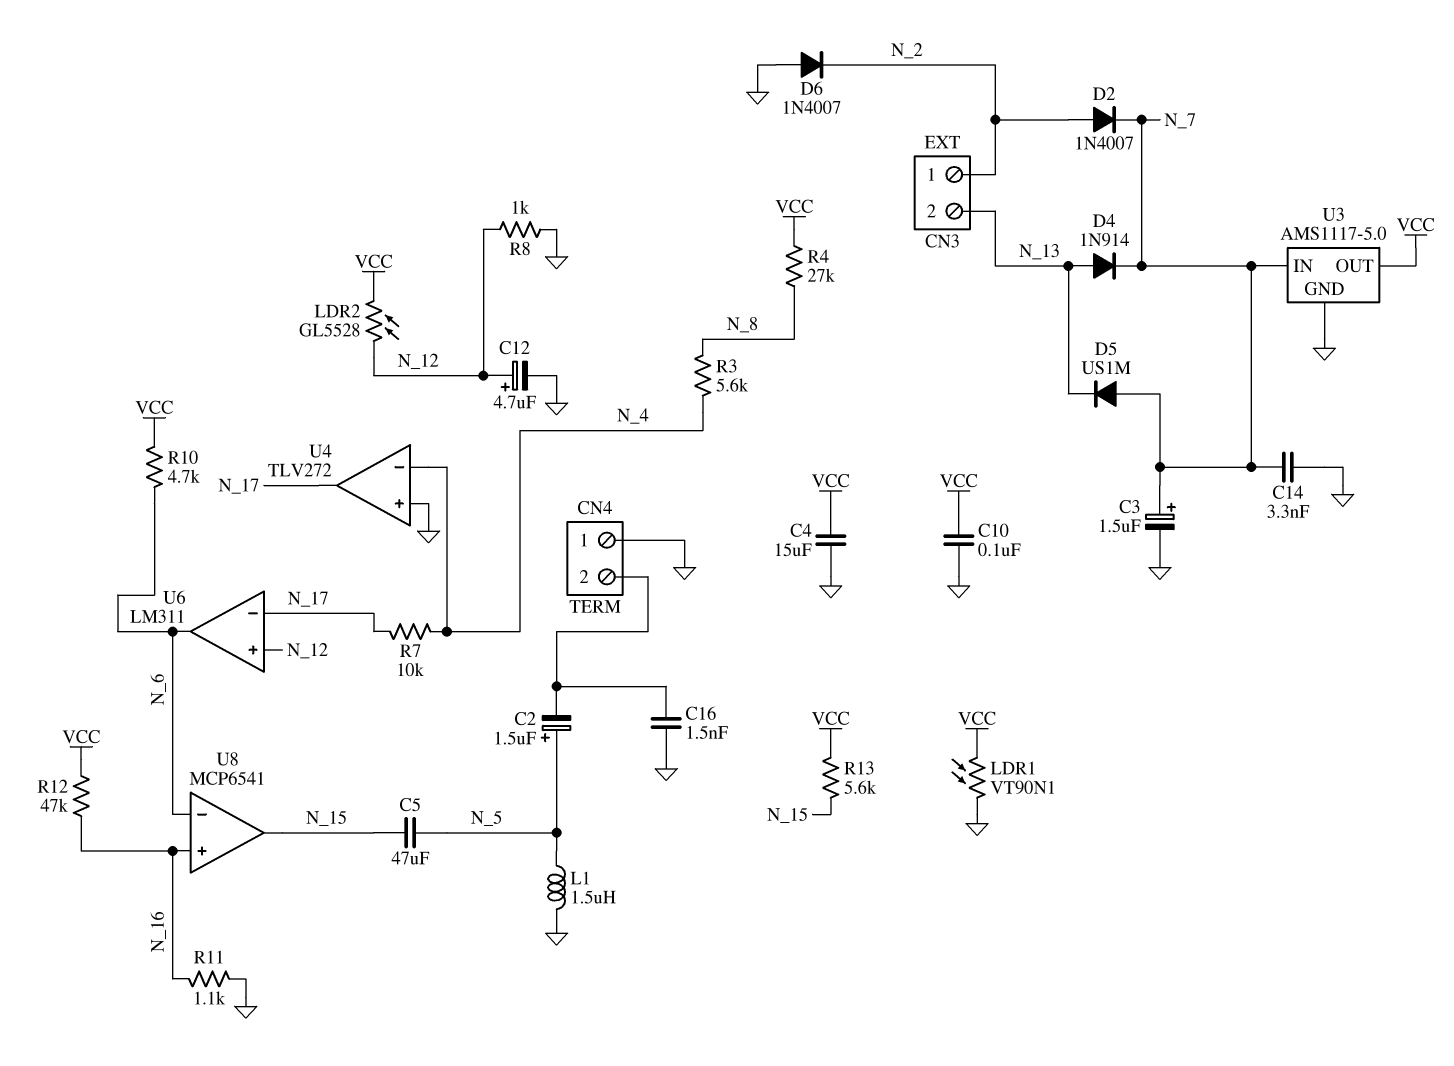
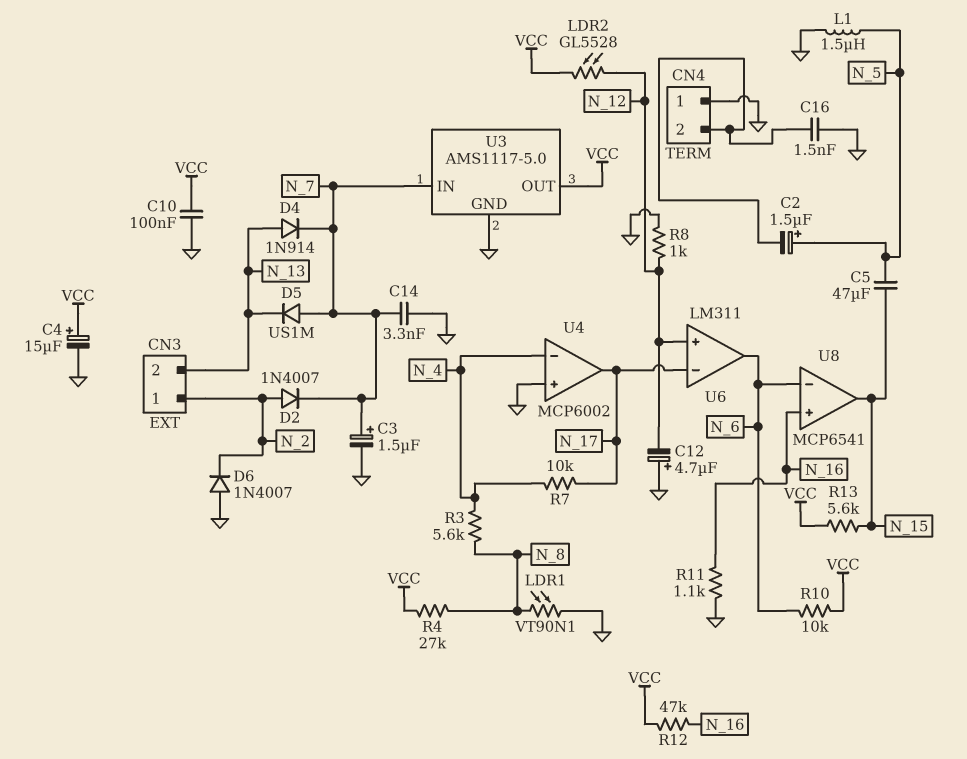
C4: 15uF (GND, VCC) -> 15uF (plus VCC, minus GND)
C12: 4.7uF (plus N_12, minus GND) -> 4.7uF (plus GND, minus N_12)
LDR1: VT90N1 (GND, VCC) -> VT90N1 (GND, N_8)
R10: 4.7k (N_6, VCC) -> 10k (N_6, VCC)
U4: TLV272 -> MCP6002

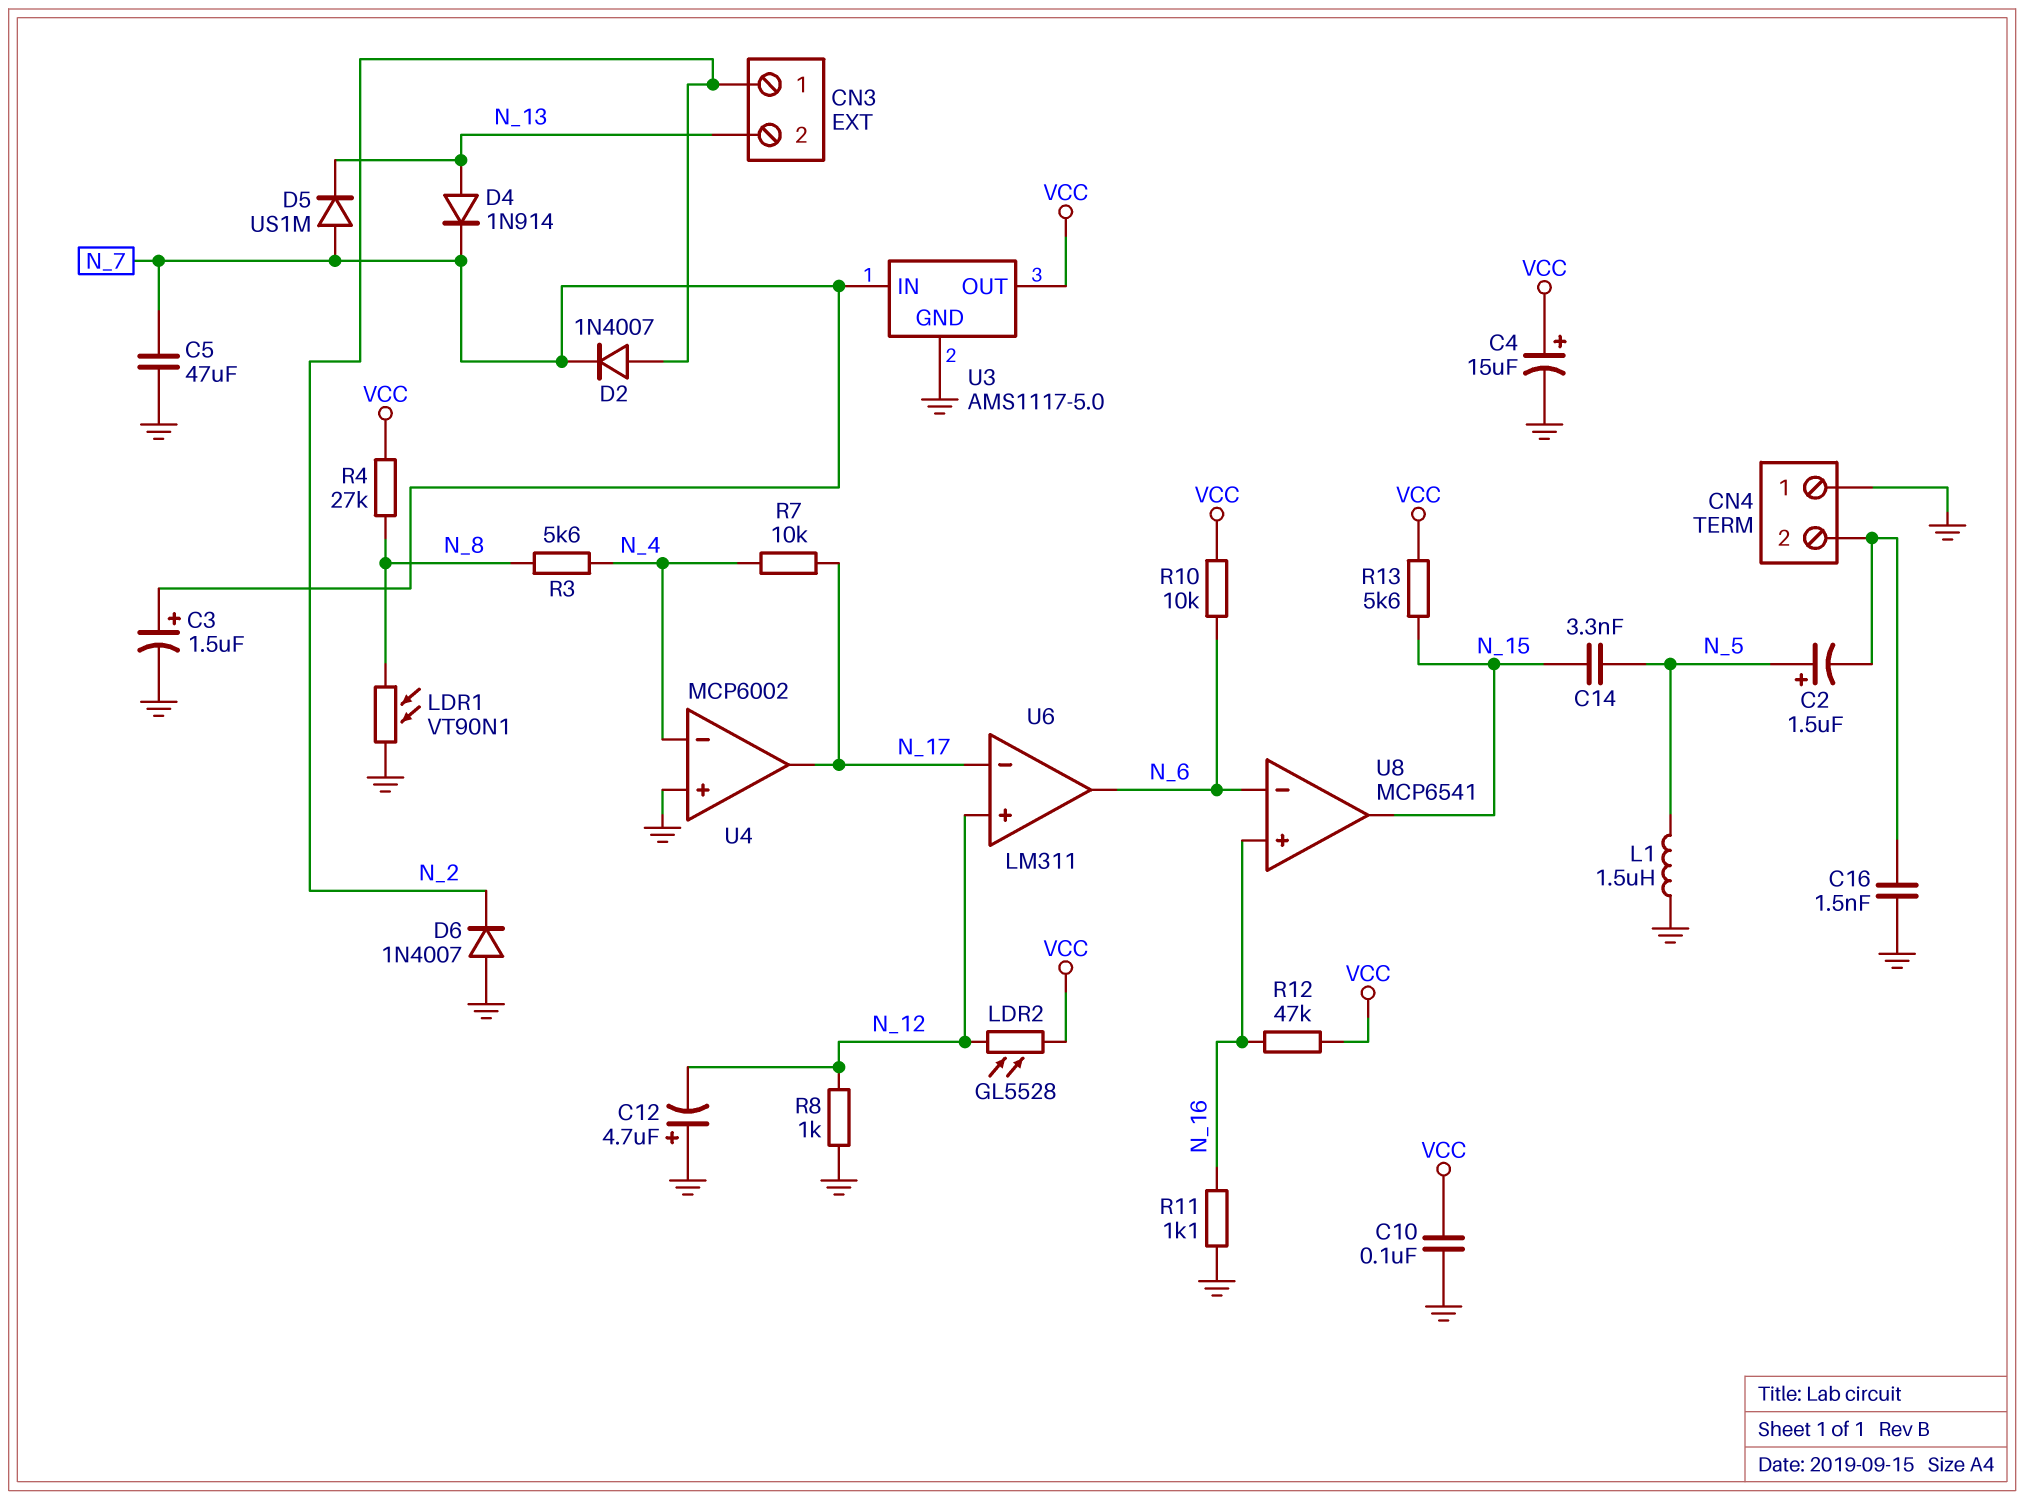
C5: 47uF (N_5, N_15) -> 47uF (GND, N_7)
C14: 3.3nF (GND, N_7) -> 3.3nF (N_5, N_15)

